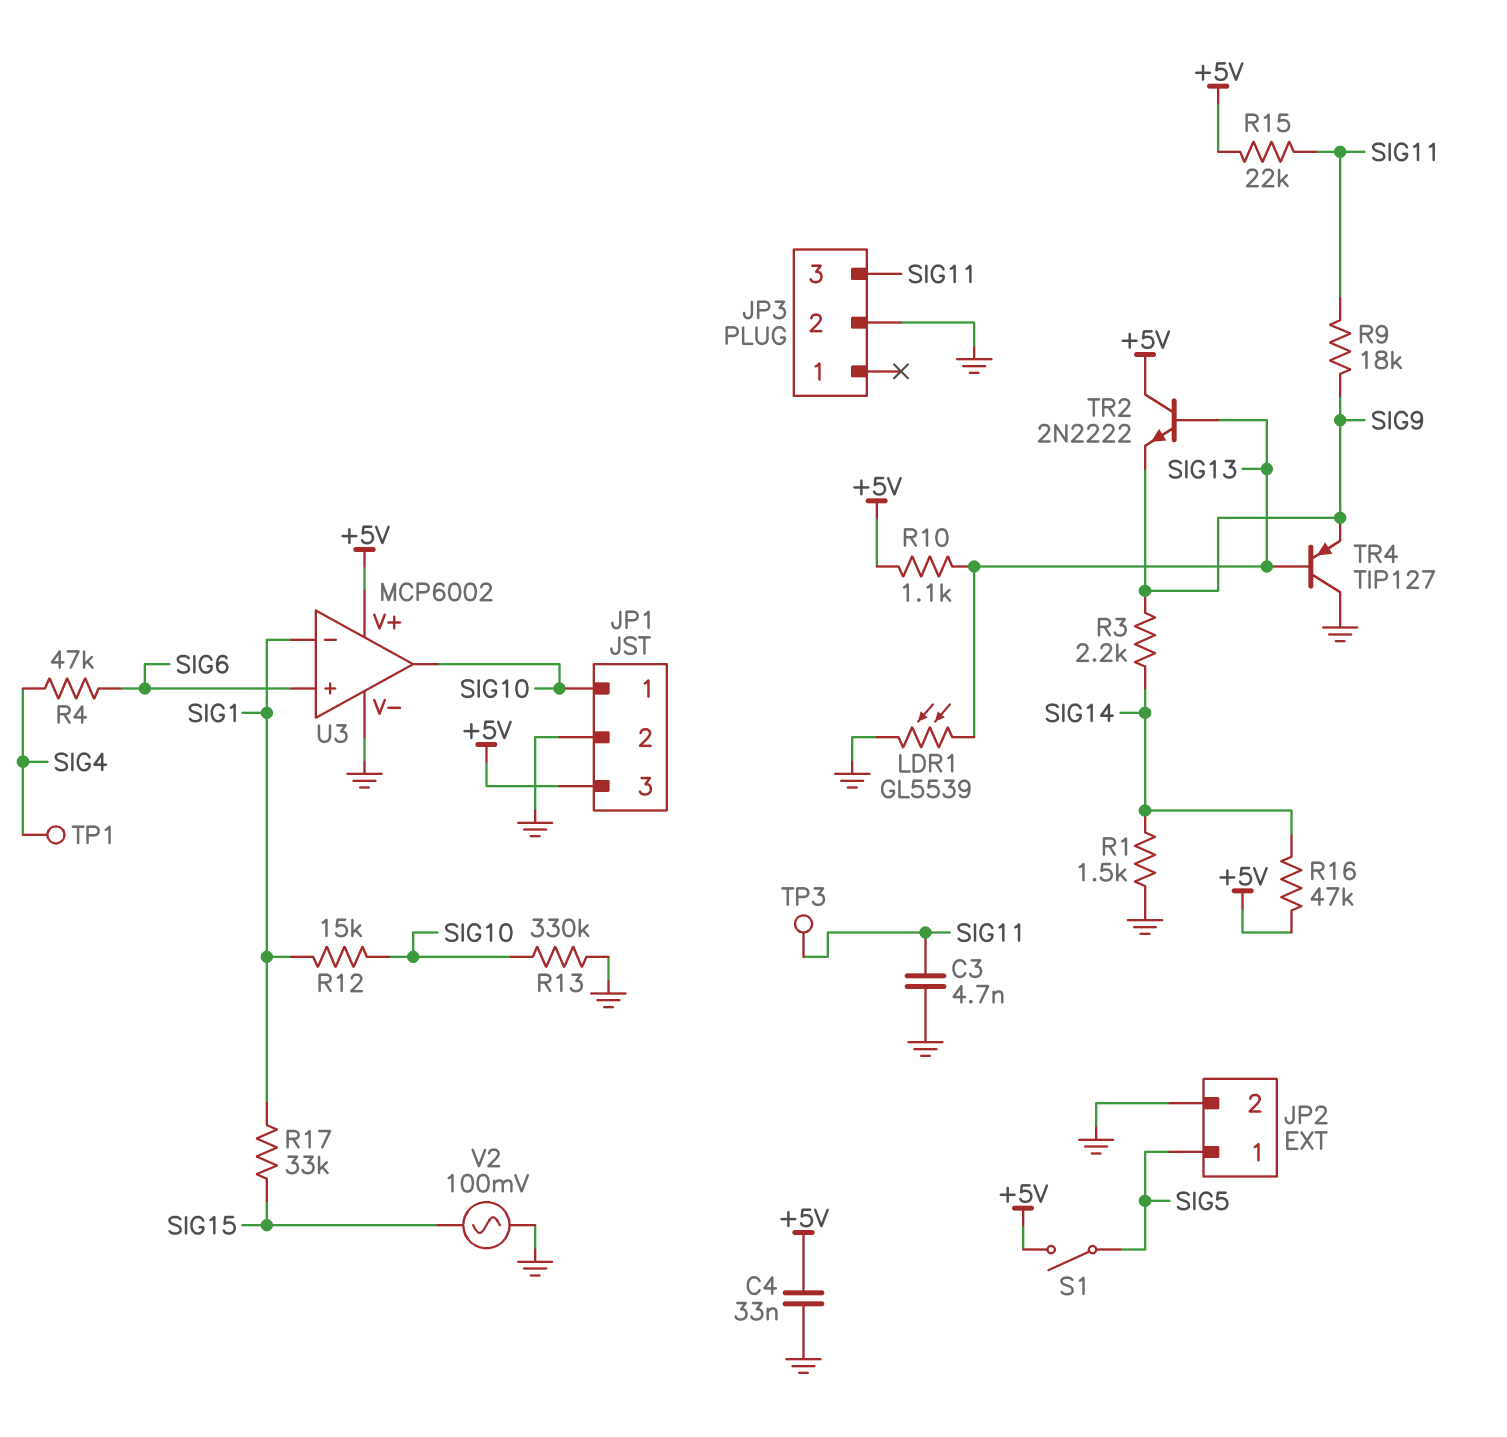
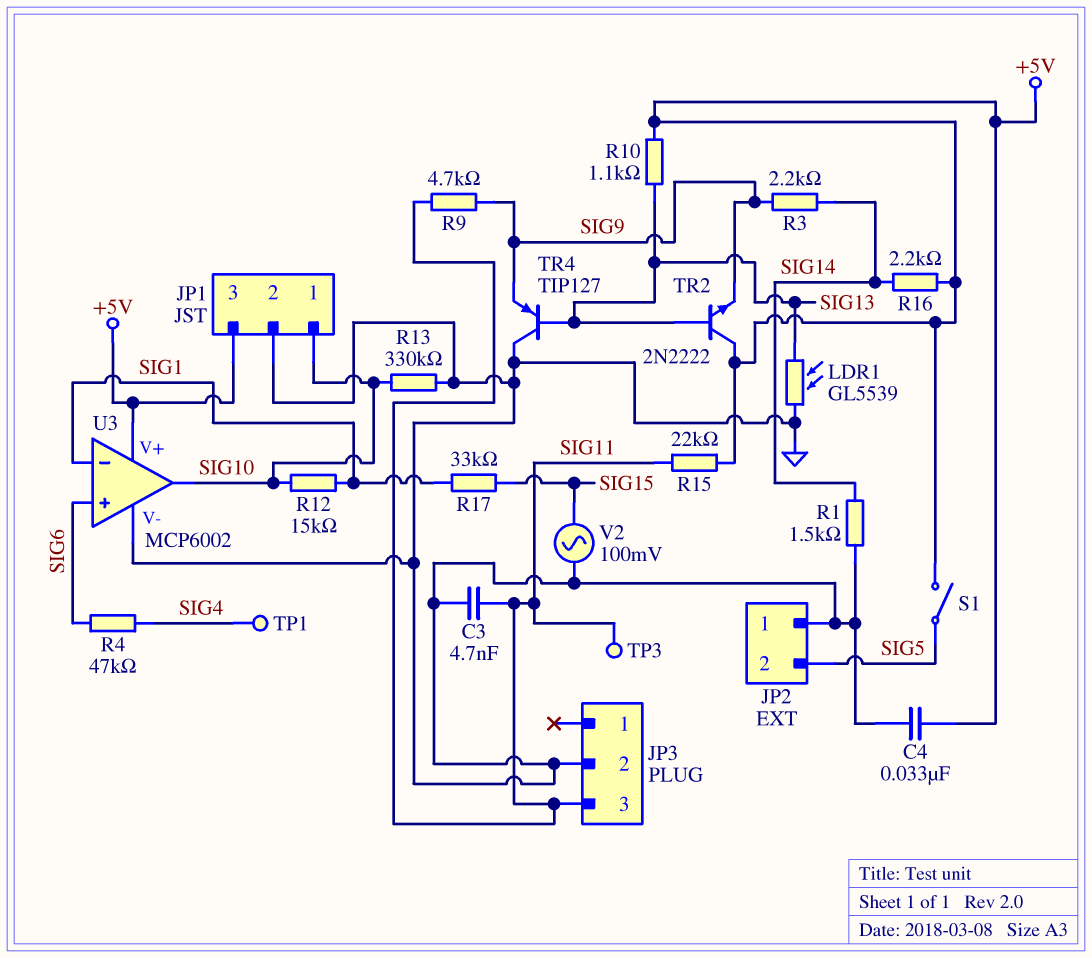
JP2 pin 1: SIG5 -> GND
JP2 pin 2: GND -> SIG5
R9: 18k (SIG9, SIG11) -> 4.7k (SIG9, SIG11)
R16: 47k (+5V, SIG14) -> 2.2k (+5V, SIG14)

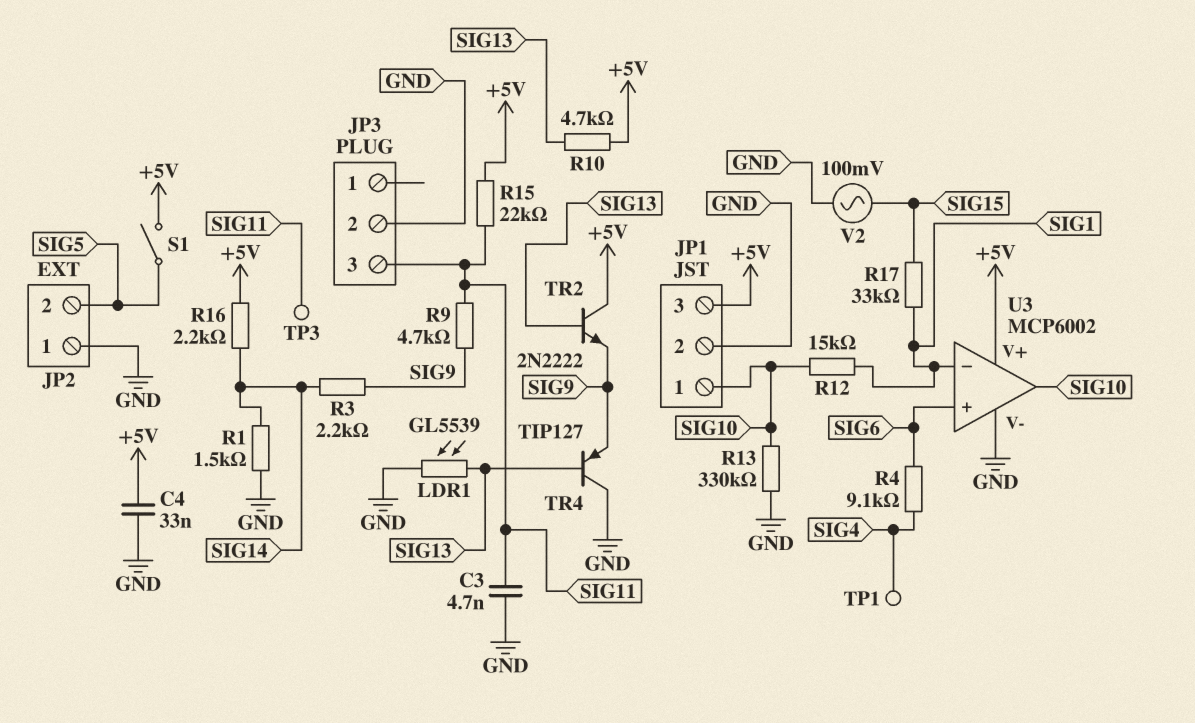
R4: 47k (SIG4, SIG6) -> 9.1k (SIG4, SIG6)
R10: 1.1k (+5V, SIG13) -> 4.7k (+5V, SIG13)

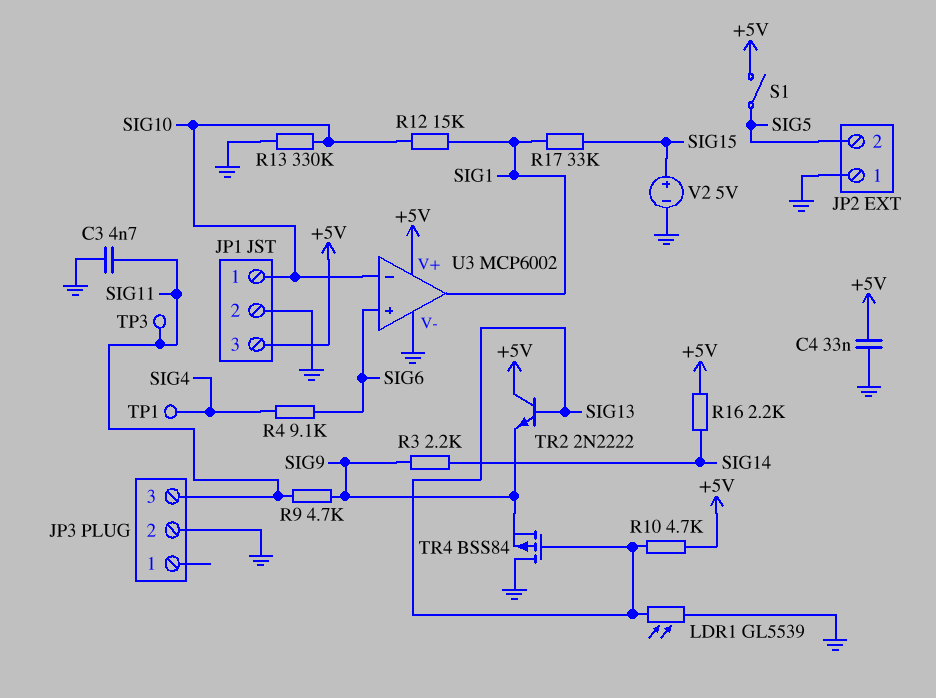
R1: 1.5k (GND, SIG14) -> none
R15: 22k (+5V, SIG11) -> none
TR4: PNP TIP127 (B SIG13, C GND, E SIG9) -> PMOS BSS84 (G SIG13, D GND, S SIG9)
U3 pin in-: SIG1 -> SIG10
U3 pin out: SIG10 -> SIG1
V2: AC 100mV (GND, SIG15) -> 5V (plus SIG15, minus GND)

